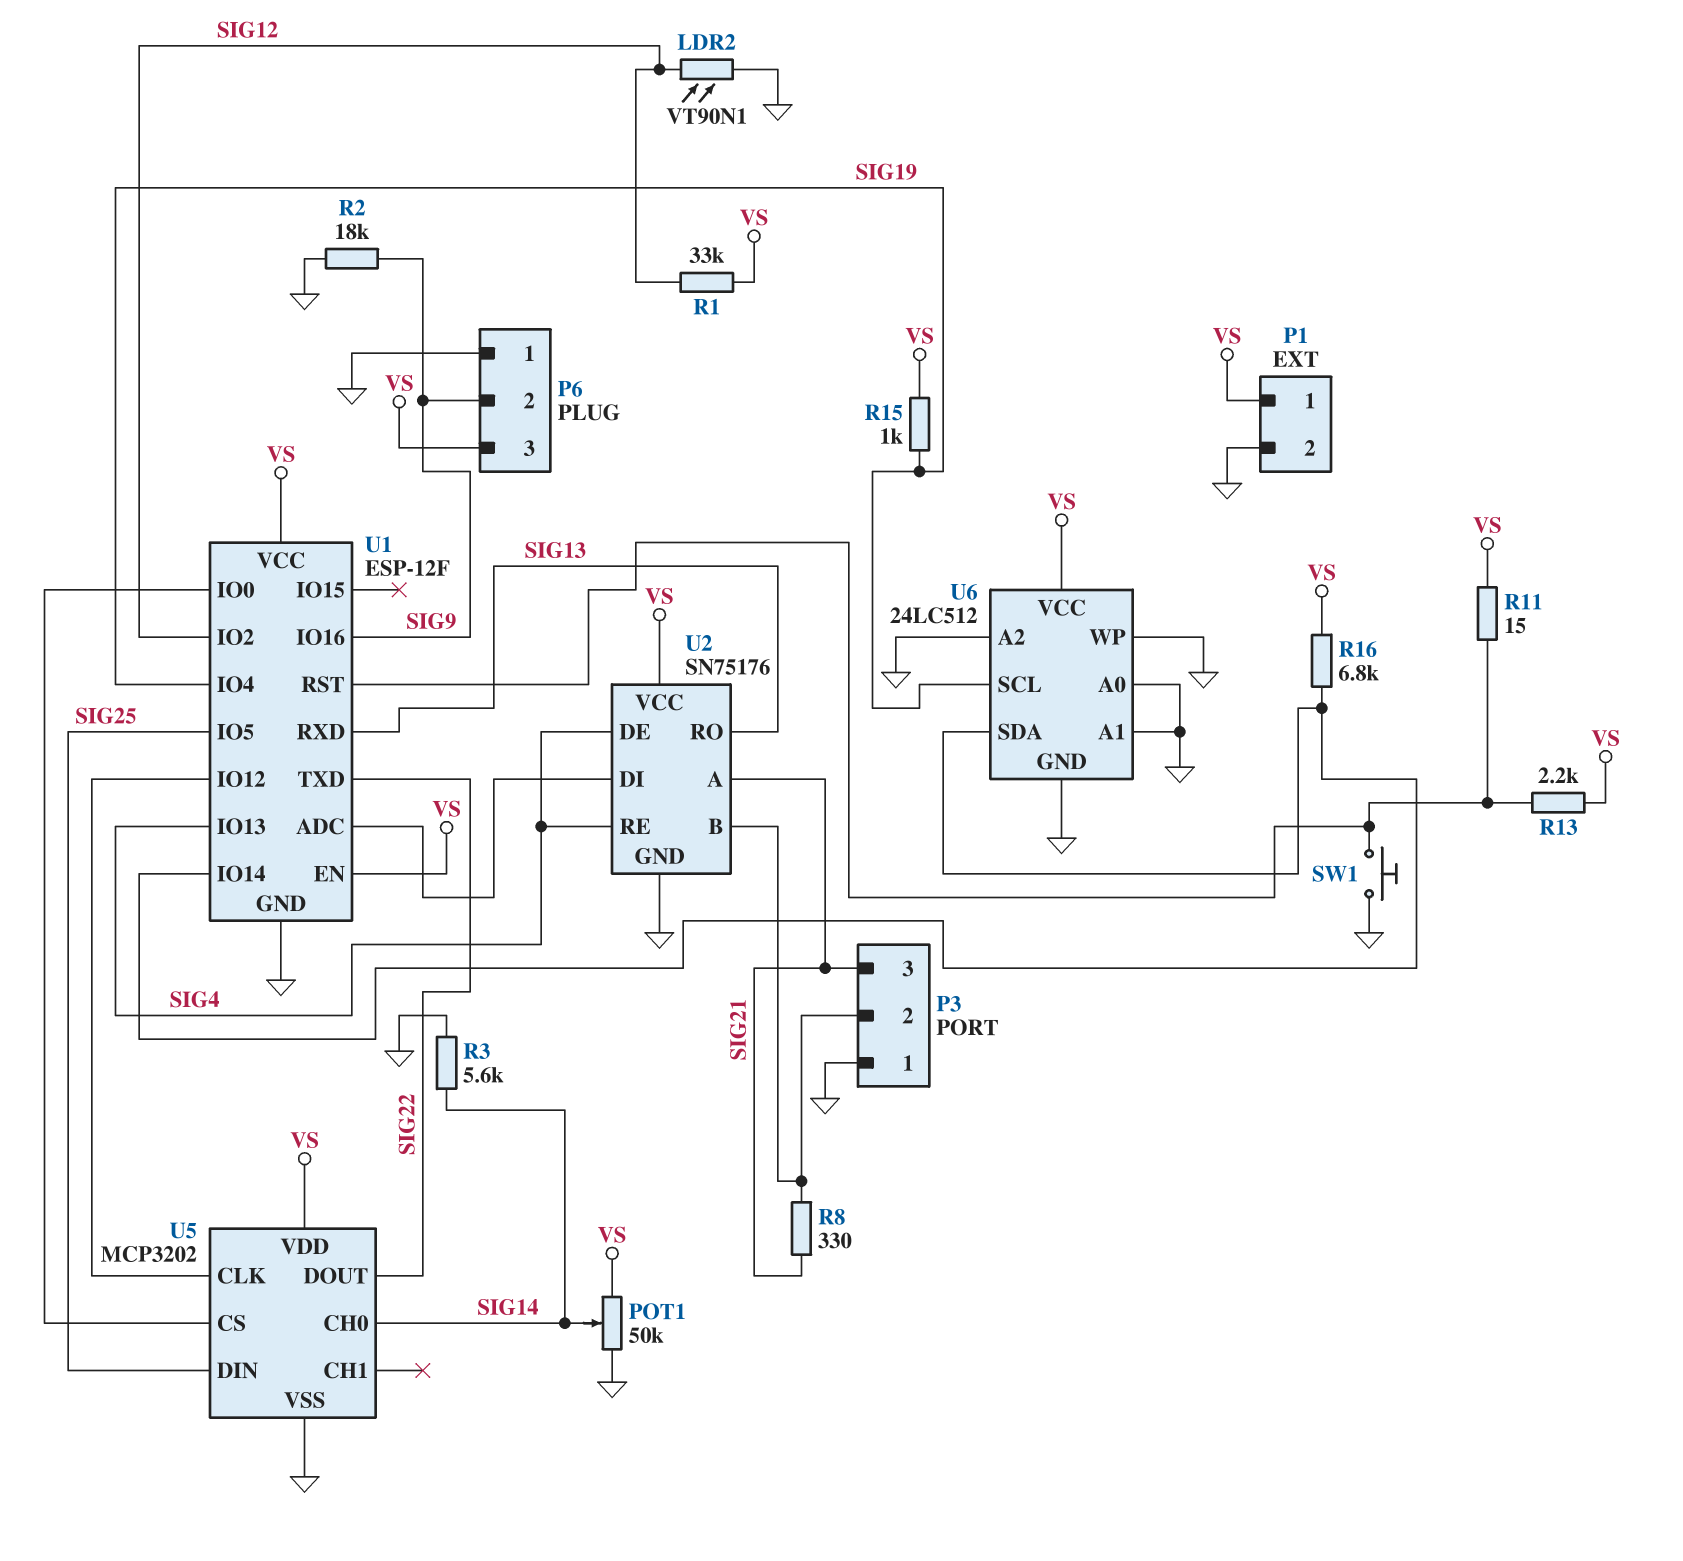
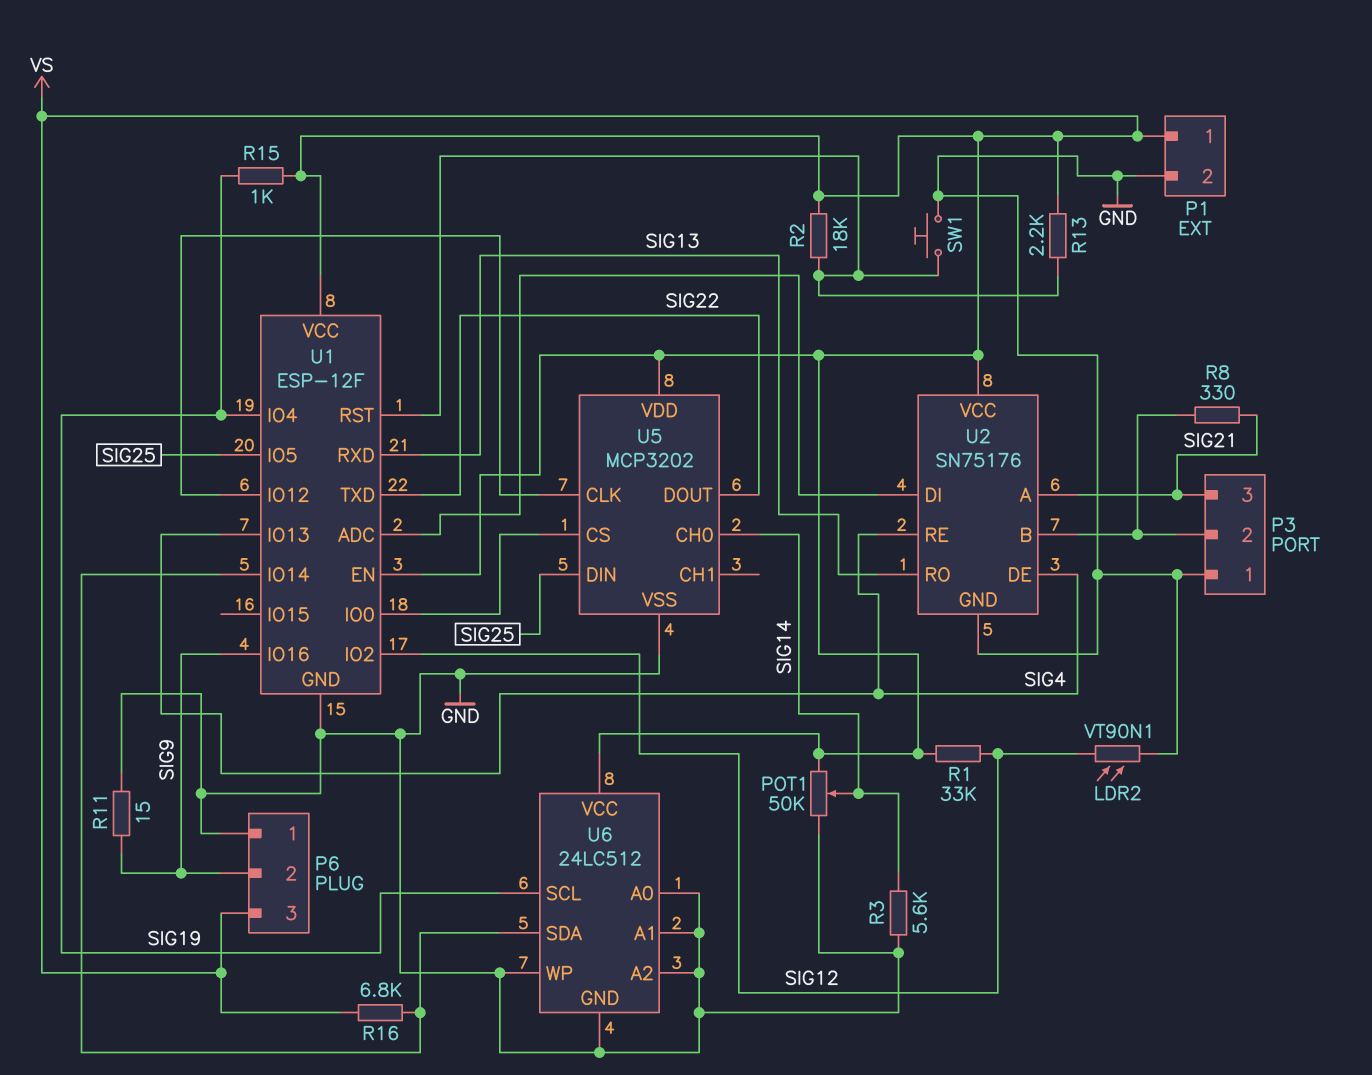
R2: 18k (GND, SIG9) -> 18k (U1/RST, VS)
R11: 15 (U1/RST, VS) -> 15 (GND, SIG9)

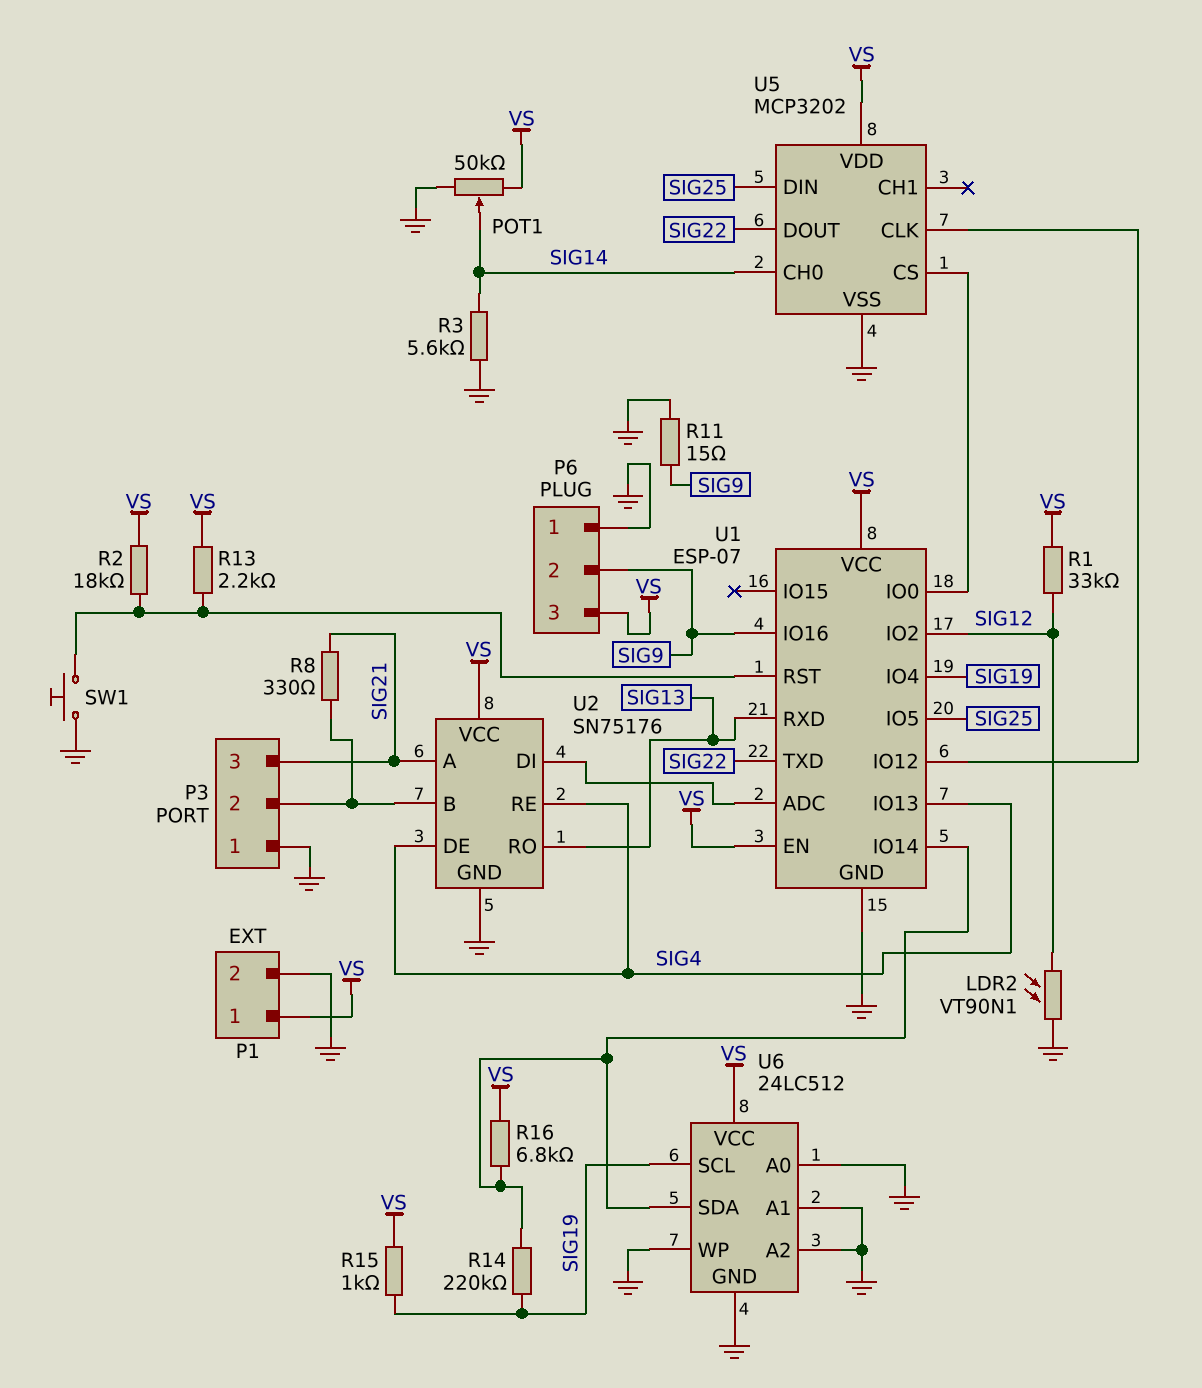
R14: none -> 220k (SIG19, U1/IO14)
U1: ESP-12F -> ESP-07

